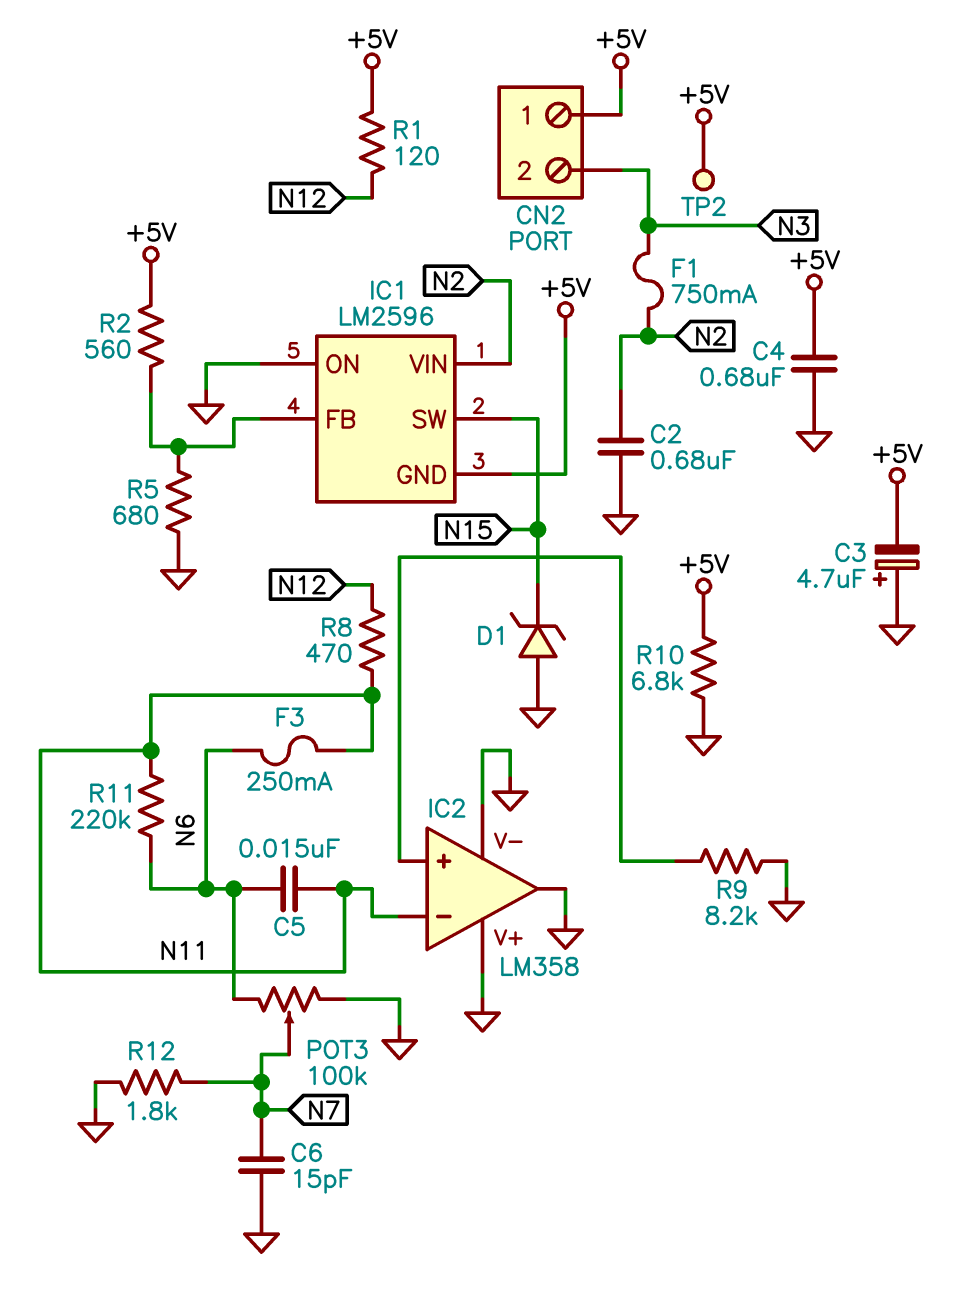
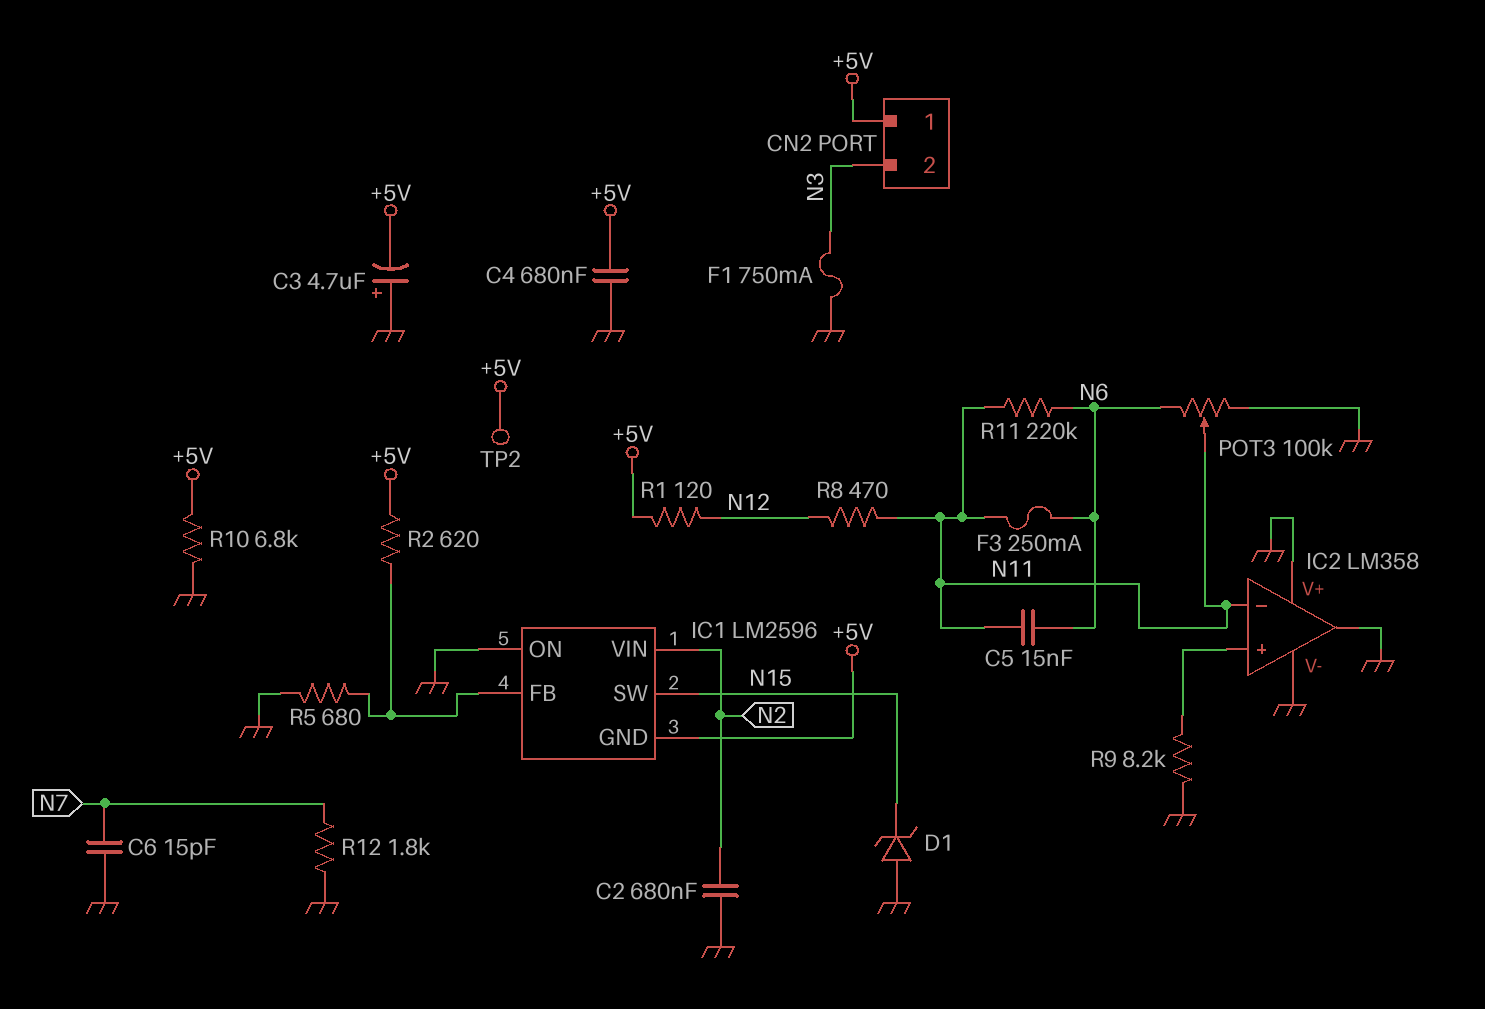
F1: 750mA (N2, N3) -> 750mA (GND, N3)
POT3: 100k (GND, N6, wiper N7) -> 100k (GND, N6, wiper N11)
R2: 560 (+5V, IC1/FB) -> 620 (+5V, IC1/FB)

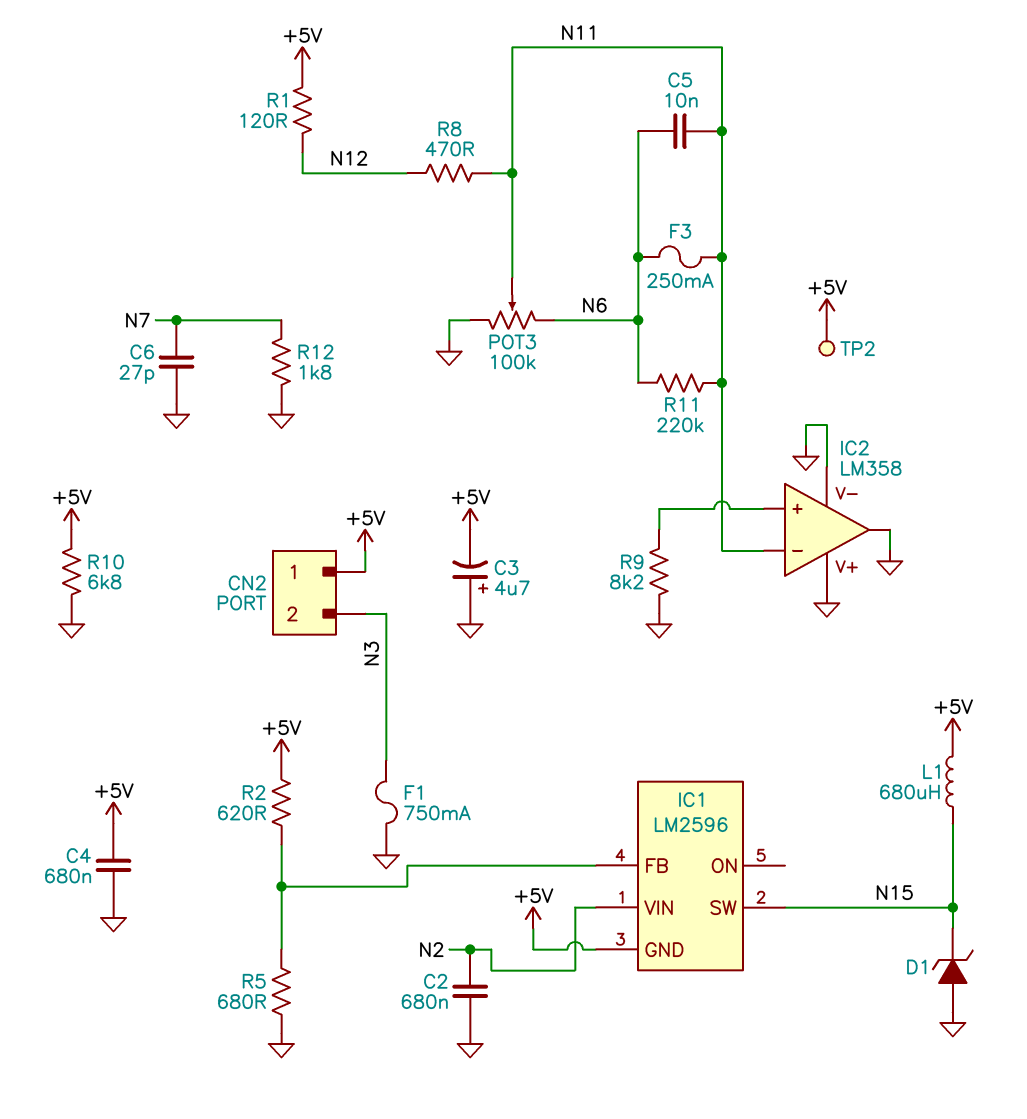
C5: 15nF (N6, N11) -> 10nF (N6, N11)
C6: 15pF (GND, N7) -> 27pF (GND, N7)
IC1 pin ON: GND -> none
L1: none -> 680uH (+5V, N15)

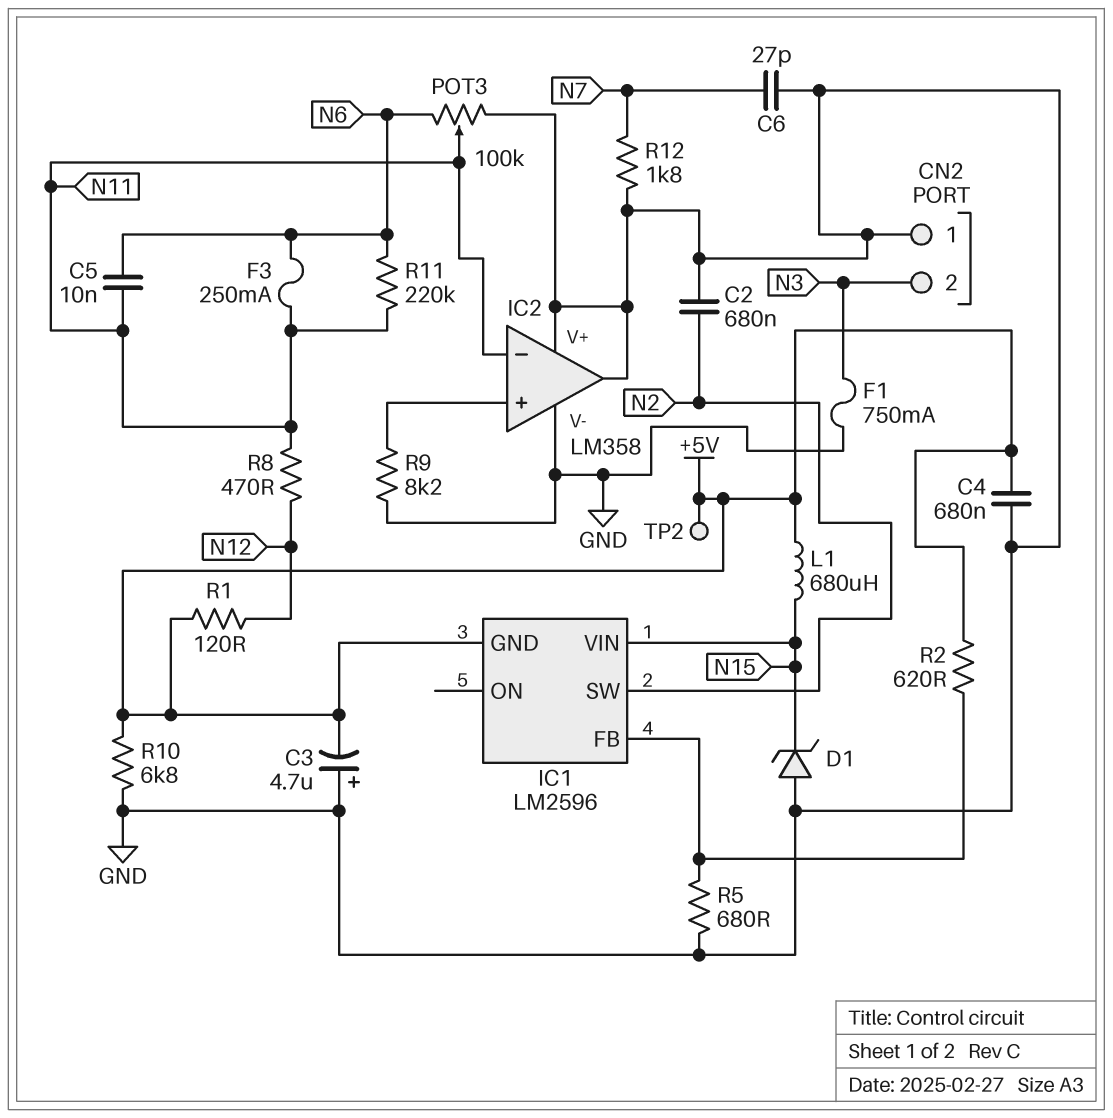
CN2 pin 1: +5V -> GND
IC1 pin SW: N15 -> N2
IC1 pin VIN: N2 -> N15

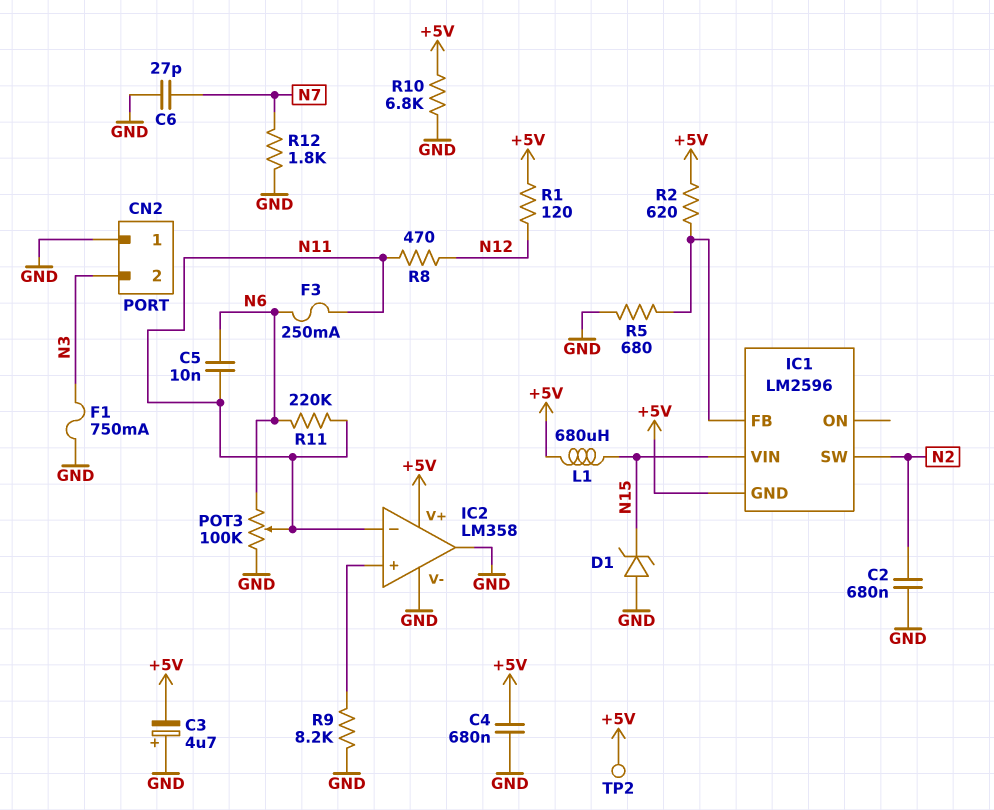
IC2 pin V+: GND -> +5V

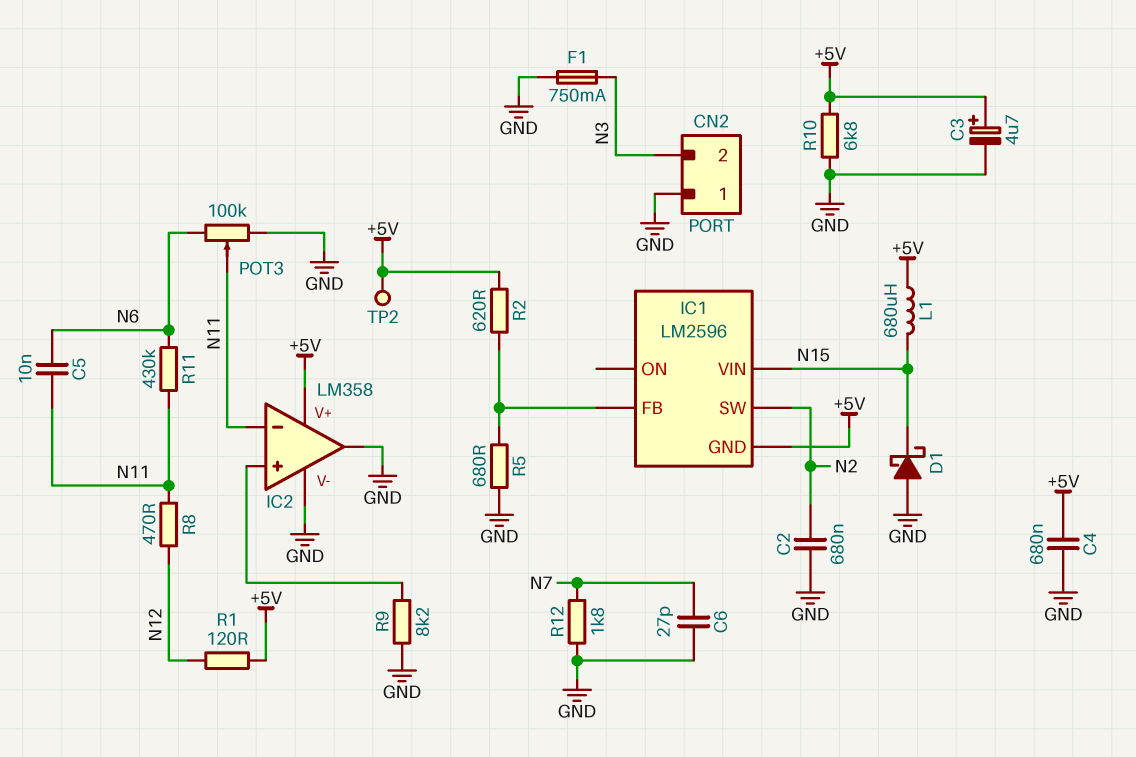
C3: 4.7uF (plus GND, minus +5V) -> 4.7uF (plus +5V, minus GND)
D1: zener (A GND, K N15) -> schottky (A GND, K N15)
F3: 250mA (N6, N11) -> none
R11: 220k (N6, N11) -> 430k (N6, N11)

